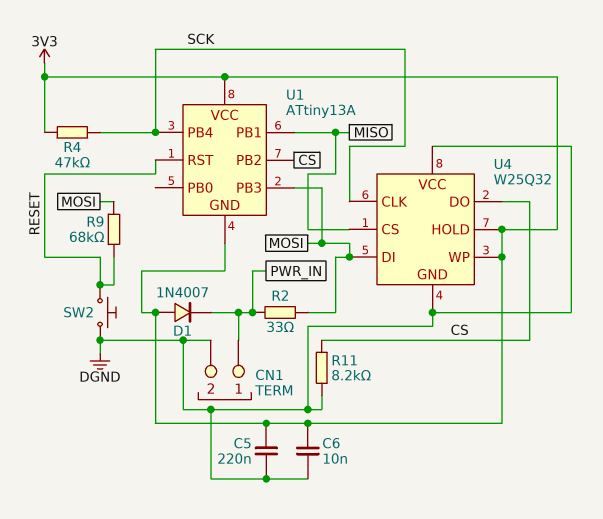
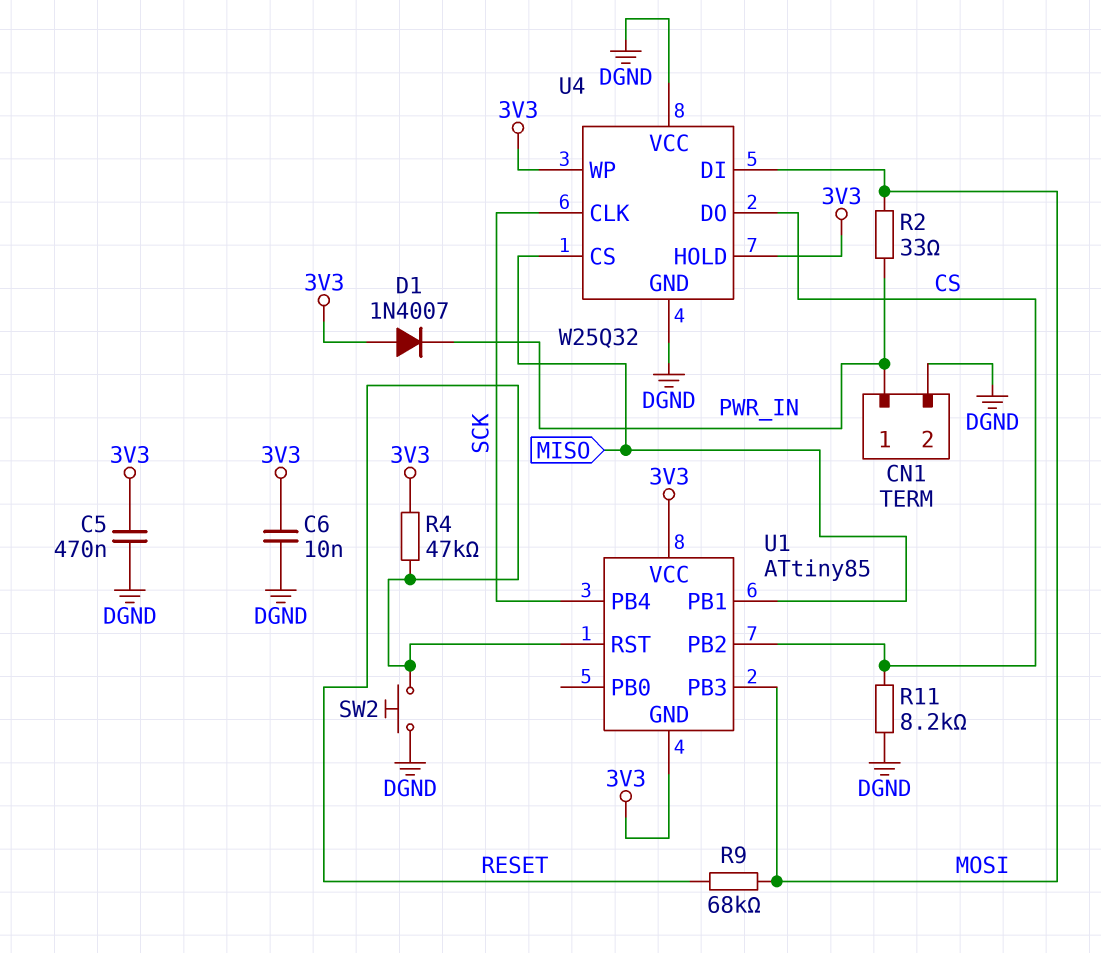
C5: 220nF (3V3, DGND) -> 470nF (3V3, DGND)
R4: 47k (3V3, SCK) -> 47k (3V3, RESET)
U1: ATtiny13A -> ATtiny85

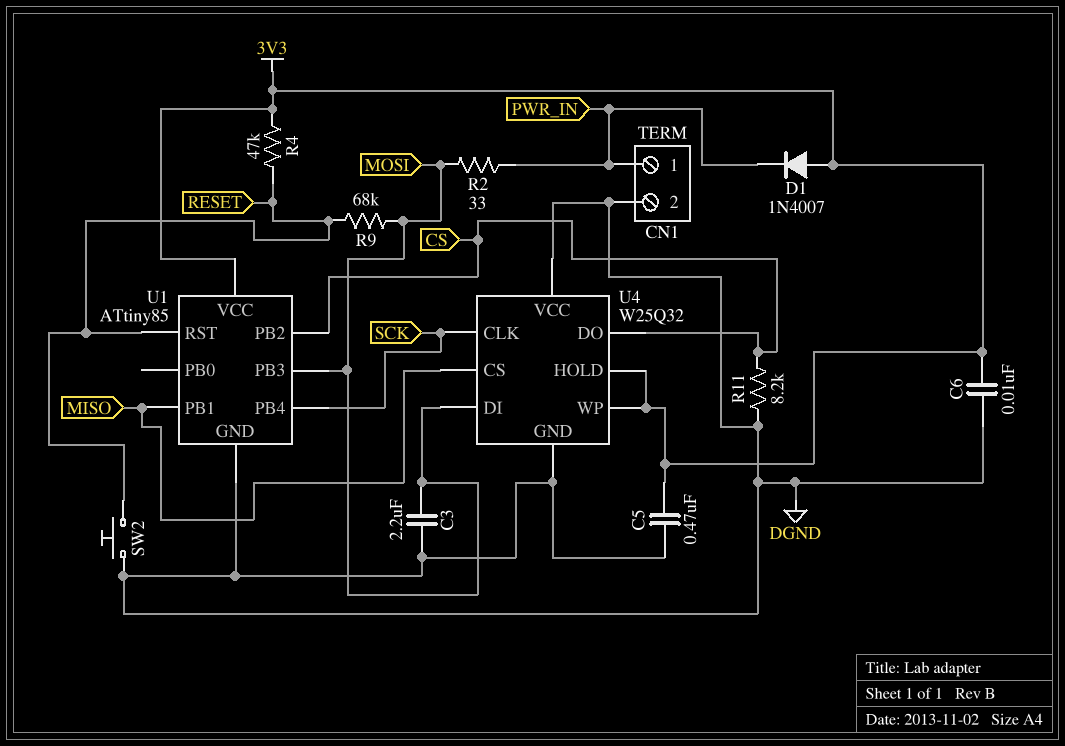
C3: none -> 2.2uF (DGND, MOSI)
U1 pin GND: 3V3 -> DGND

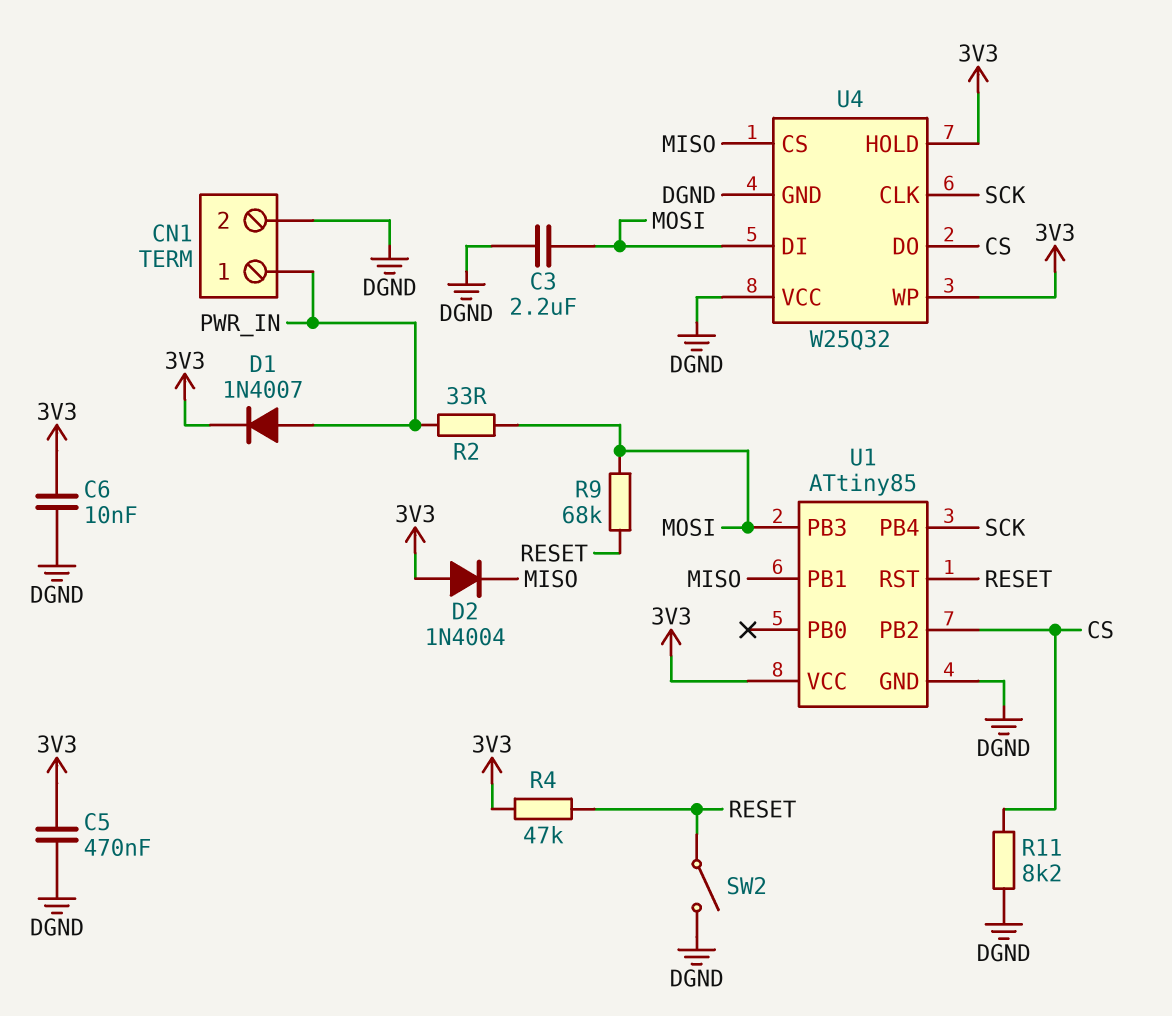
D1: diode 1N4007 (A 3V3, K PWR_IN) -> diode 1N4007 (A PWR_IN, K 3V3)
D2: none -> diode 1N4004 (A 3V3, K MISO)
SW2: button (DGND, RESET) -> switch (DGND, RESET)

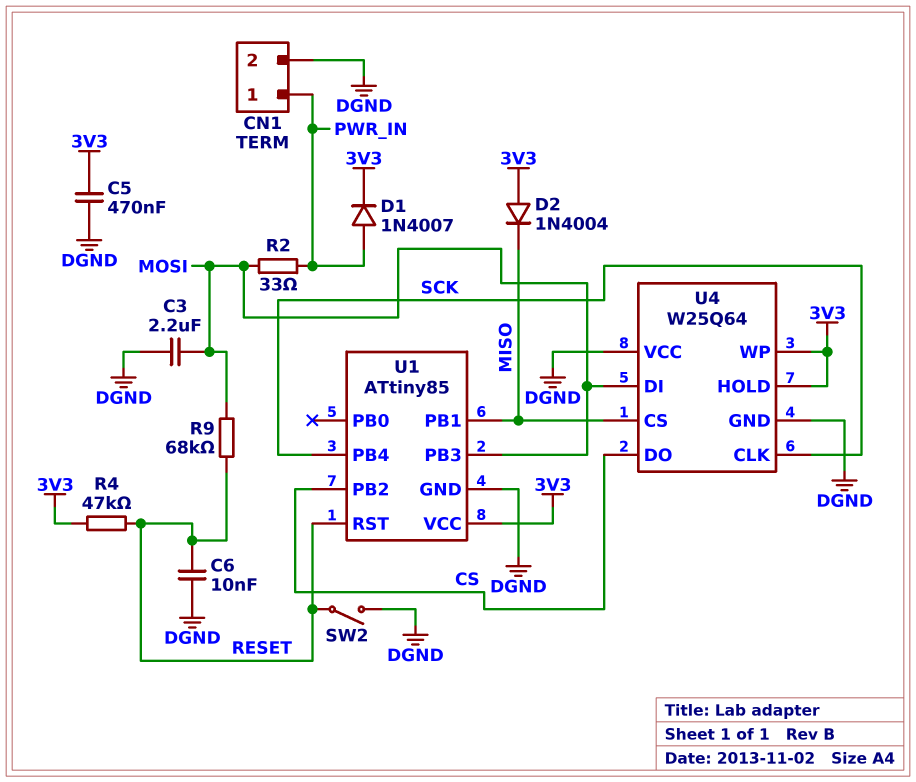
C6: 10nF (3V3, DGND) -> 10nF (DGND, RESET)
R11: 8.2k (CS, DGND) -> none
U4: W25Q32 -> W25Q64

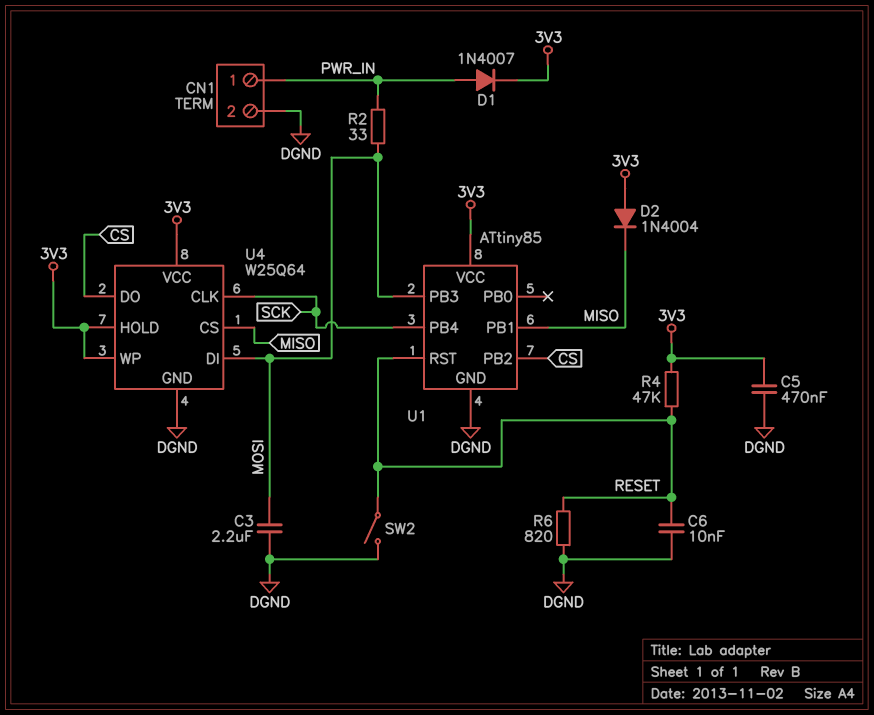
R6: none -> 820 (DGND, RESET)
R9: 68k (MOSI, RESET) -> none
U4 pin VCC: DGND -> 3V3

